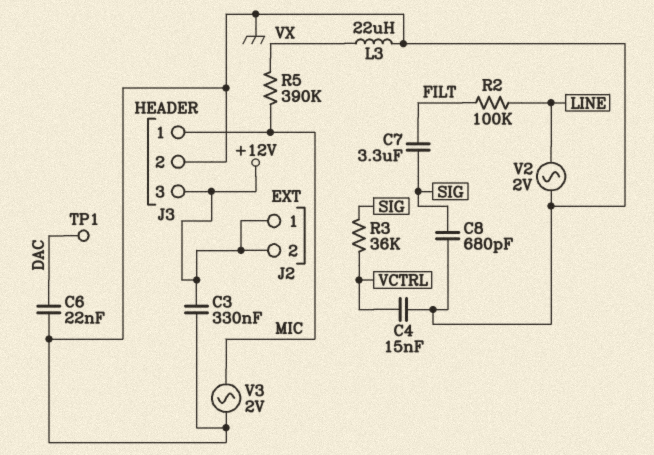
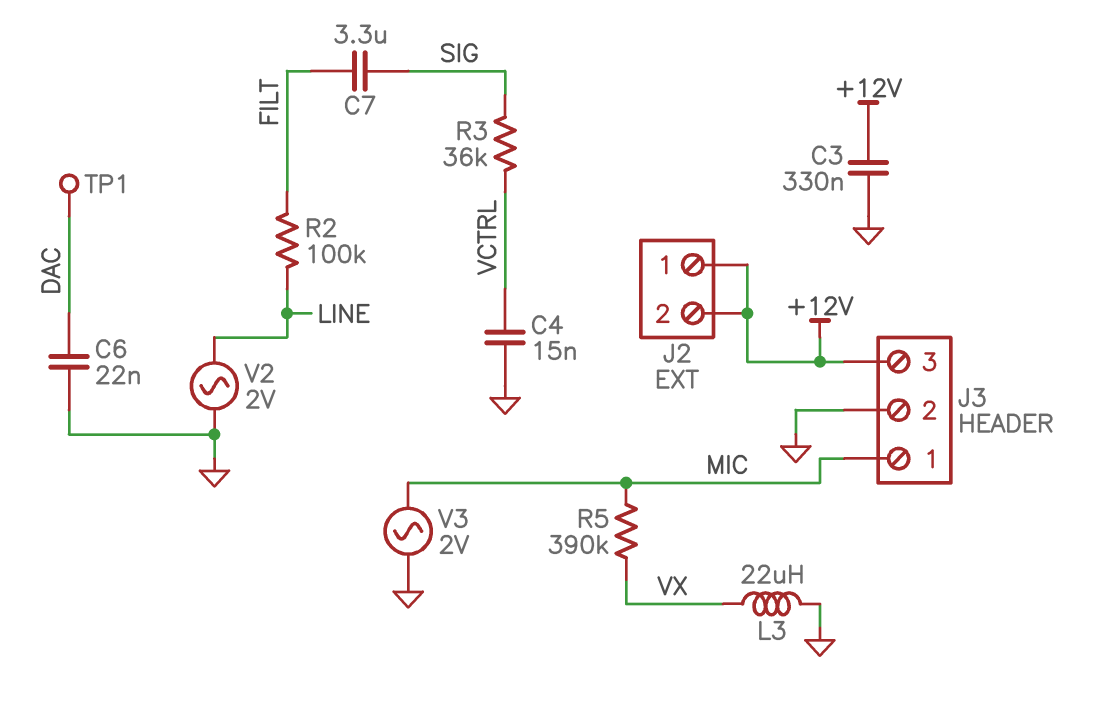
C8: 680pF (GND, SIG) -> none

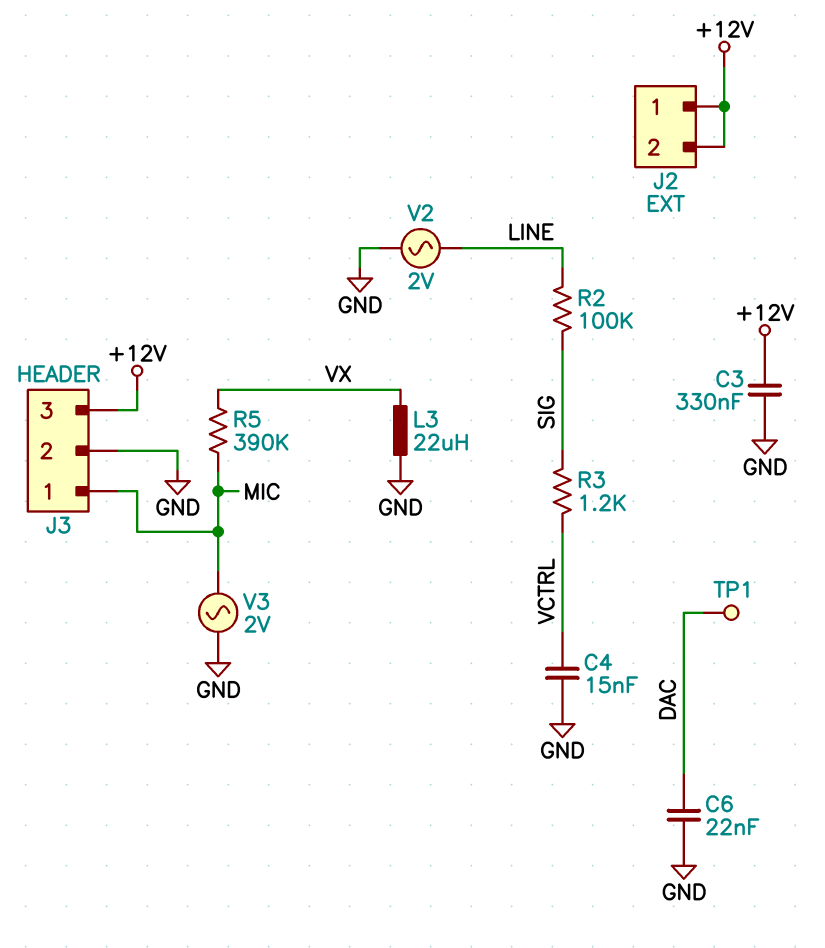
C7: 3.3uF (FILT, SIG) -> none
R2: 100k (FILT, LINE) -> 100k (LINE, SIG)
R3: 36k (SIG, VCTRL) -> 1.2k (SIG, VCTRL)

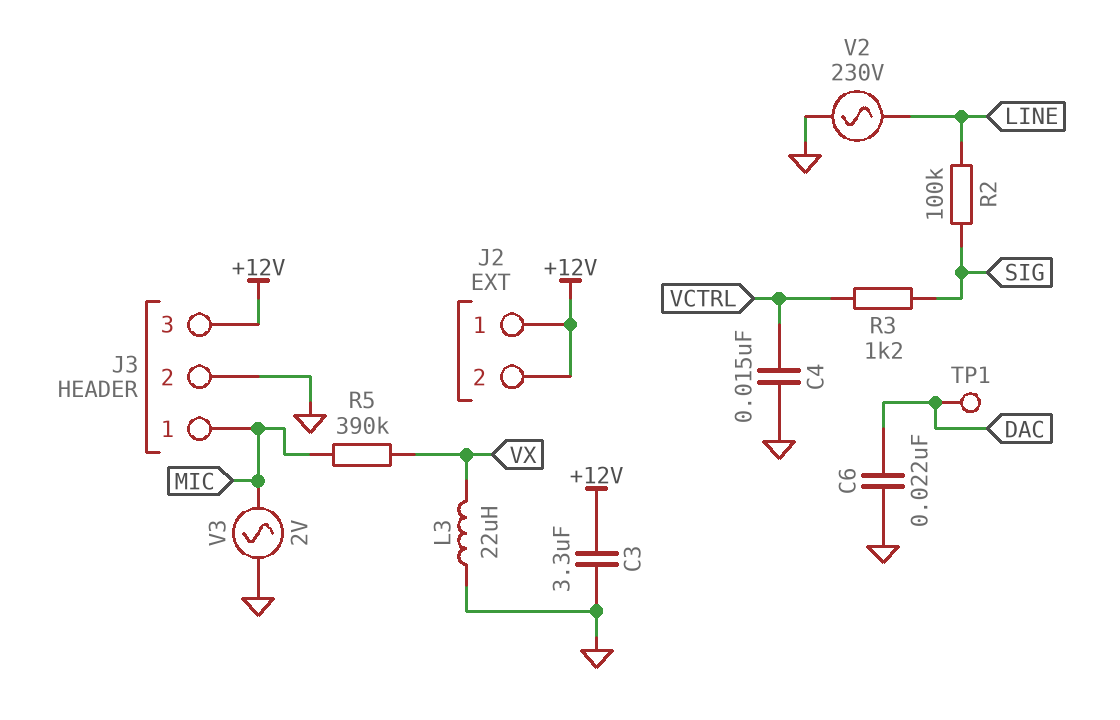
C3: 330nF (+12V, GND) -> 3.3uF (+12V, GND)
V2: AC 2V (GND, LINE) -> AC 230V (GND, LINE)

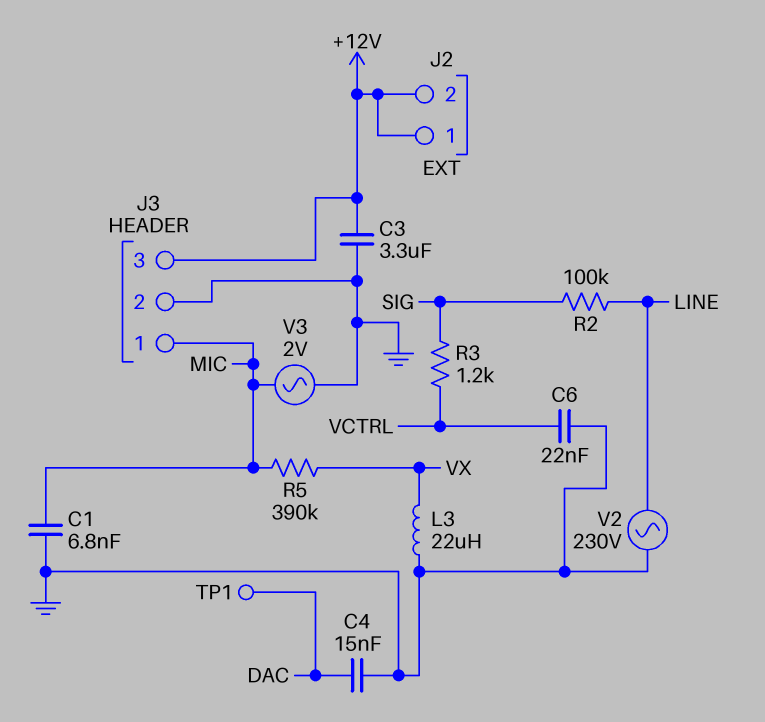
C1: none -> 6.8nF (GND, MIC)
C4: 15nF (GND, VCTRL) -> 15nF (DAC, GND)
C6: 22nF (DAC, GND) -> 22nF (GND, VCTRL)

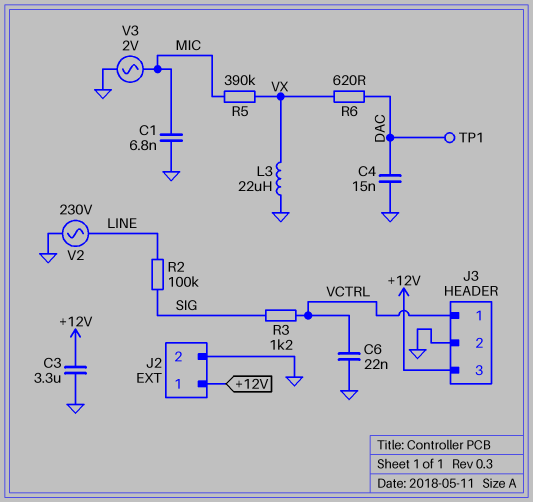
J2 pin 2: +12V -> GND
J3 pin 1: MIC -> VCTRL
R6: none -> 620 (DAC, VX)

